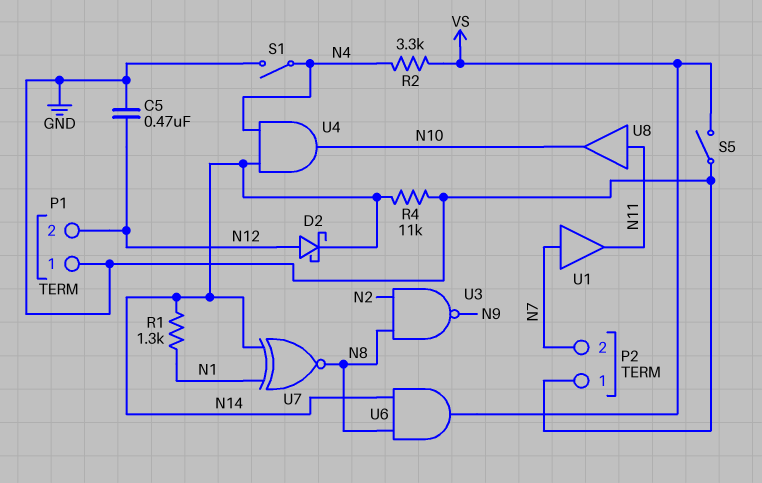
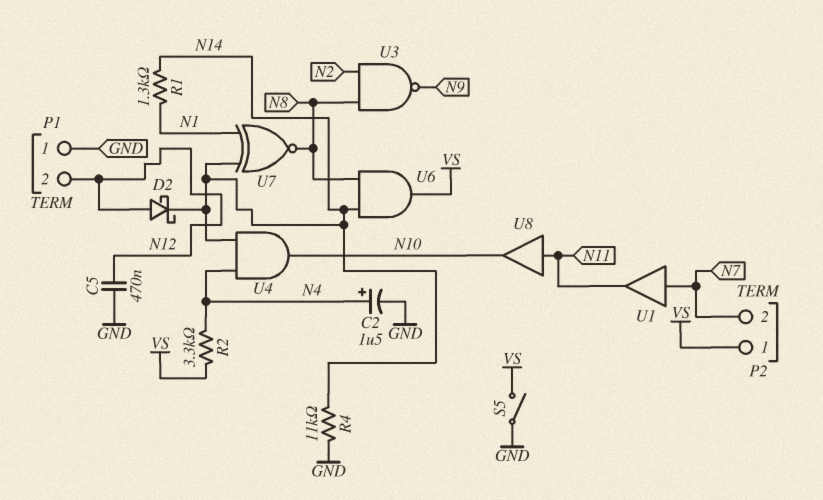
C2: none -> 1.5uF (plus N4, minus GND)
P2 pin 1: GND -> VS
S1: switch (GND, N4) -> none

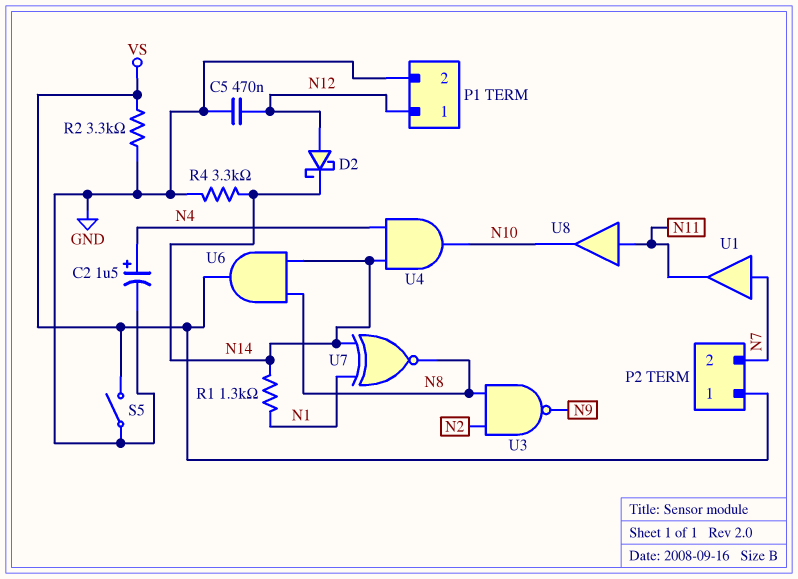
P1 pin 1: GND -> N12
P1 pin 2: N12 -> GND
R2: 3.3k (N4, VS) -> 3.3k (GND, VS)
R4: 11k (GND, N14) -> 3.3k (GND, N14)

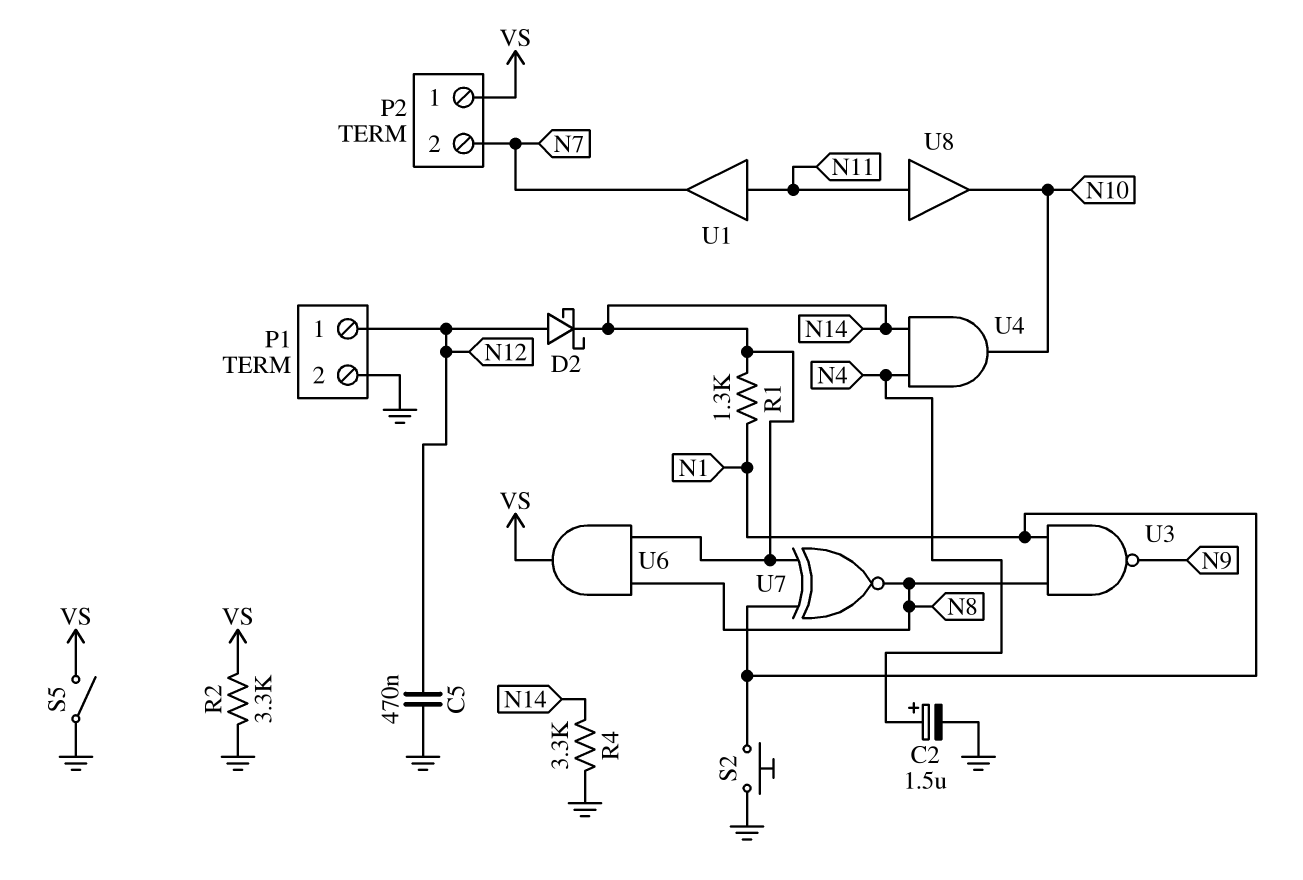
S2: none -> button (GND, N1)
U1: buffer (in N7, out N11) -> buffer (in N11, out N7)
U3: NAND (in N2, in N8, out N9) -> NAND (in N1, in N8, out N9)

